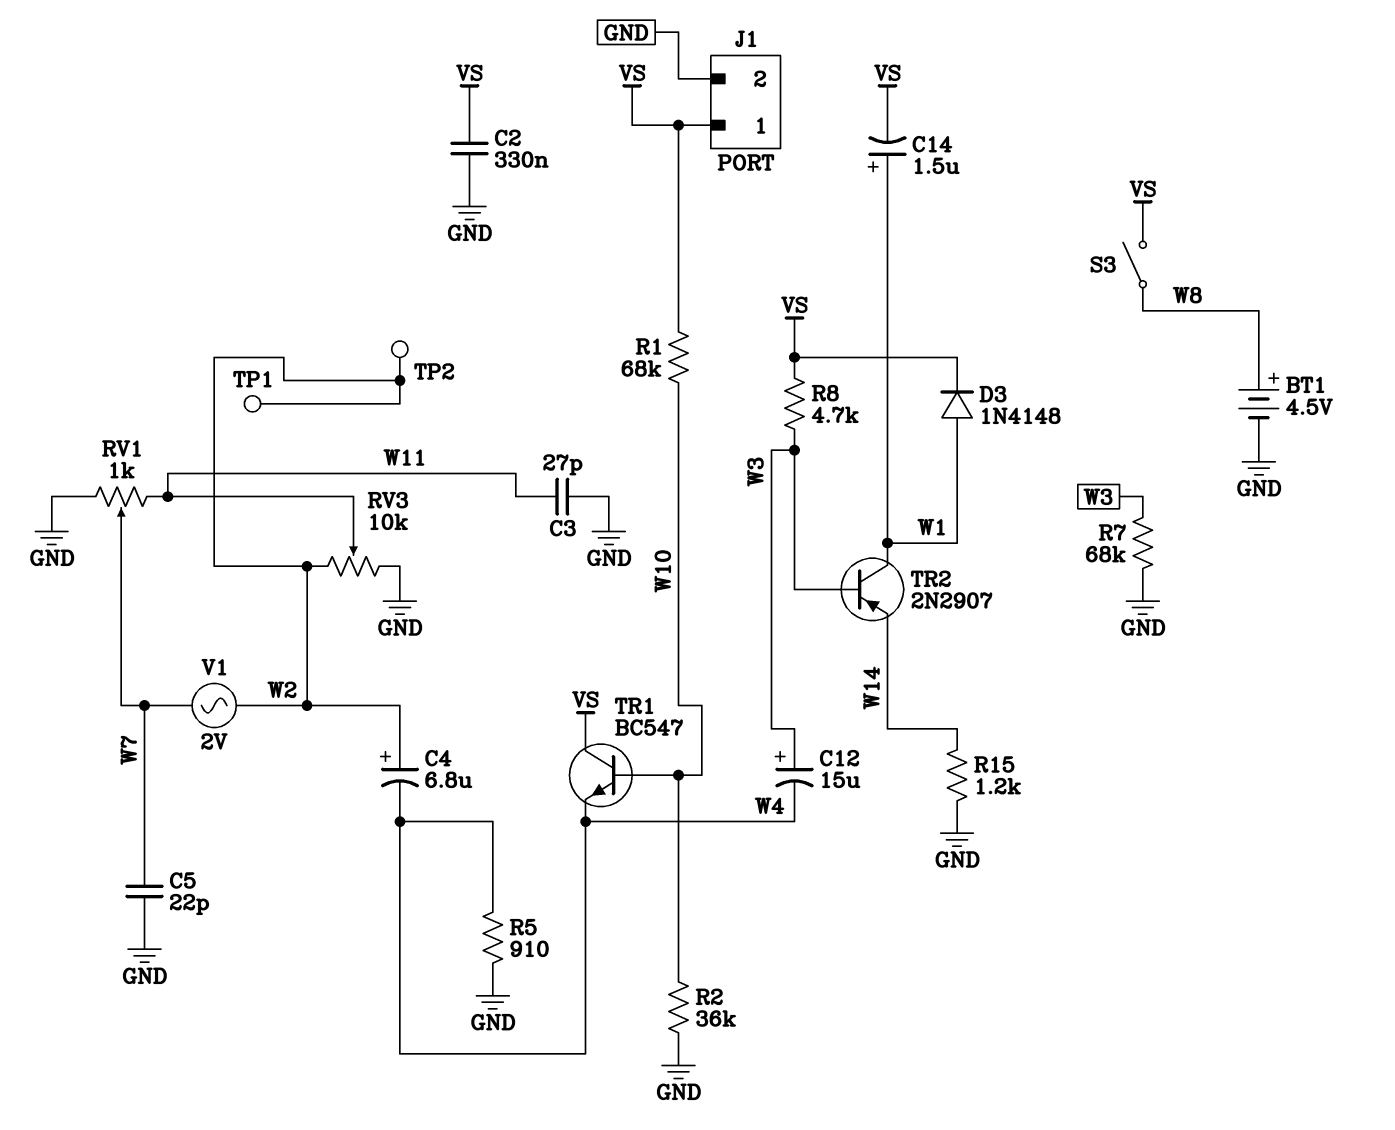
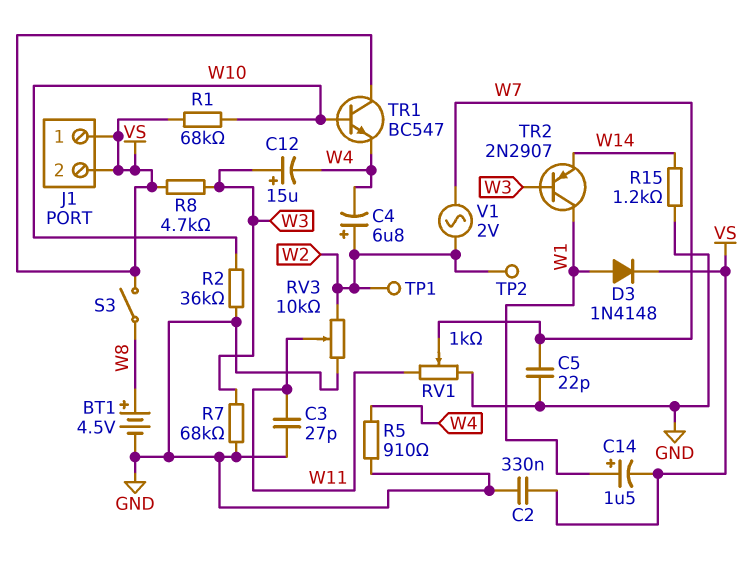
J1 pin 2: GND -> VS

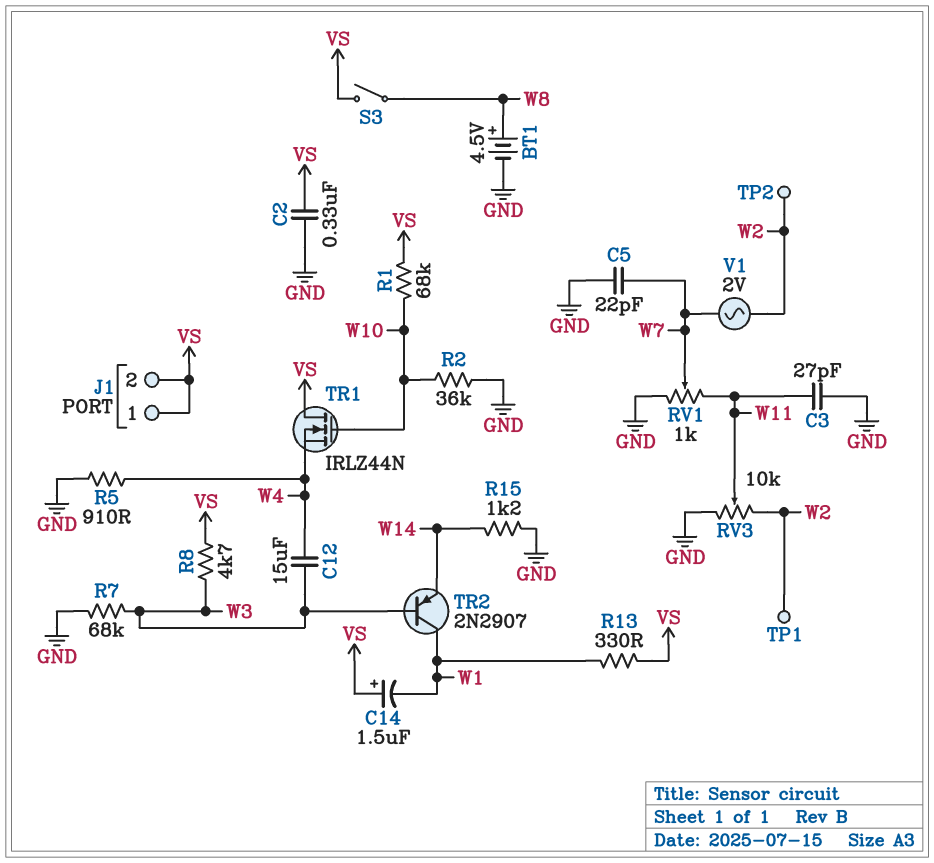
C4: 6.8uF (plus W2, minus W4) -> none
C12: 15uF (plus W3, minus W4) -> 15uF (W3, W4)
C14: 1.5uF (plus W1, minus VS) -> 1.5uF (plus VS, minus W1)
D3: diode 1N4148 (A W1, K VS) -> none
R13: none -> 330 (VS, W1)
TR1: NPN BC547 (B W10, C VS, E W4) -> NMOS IRLZ44N (G W10, D VS, S W4)

